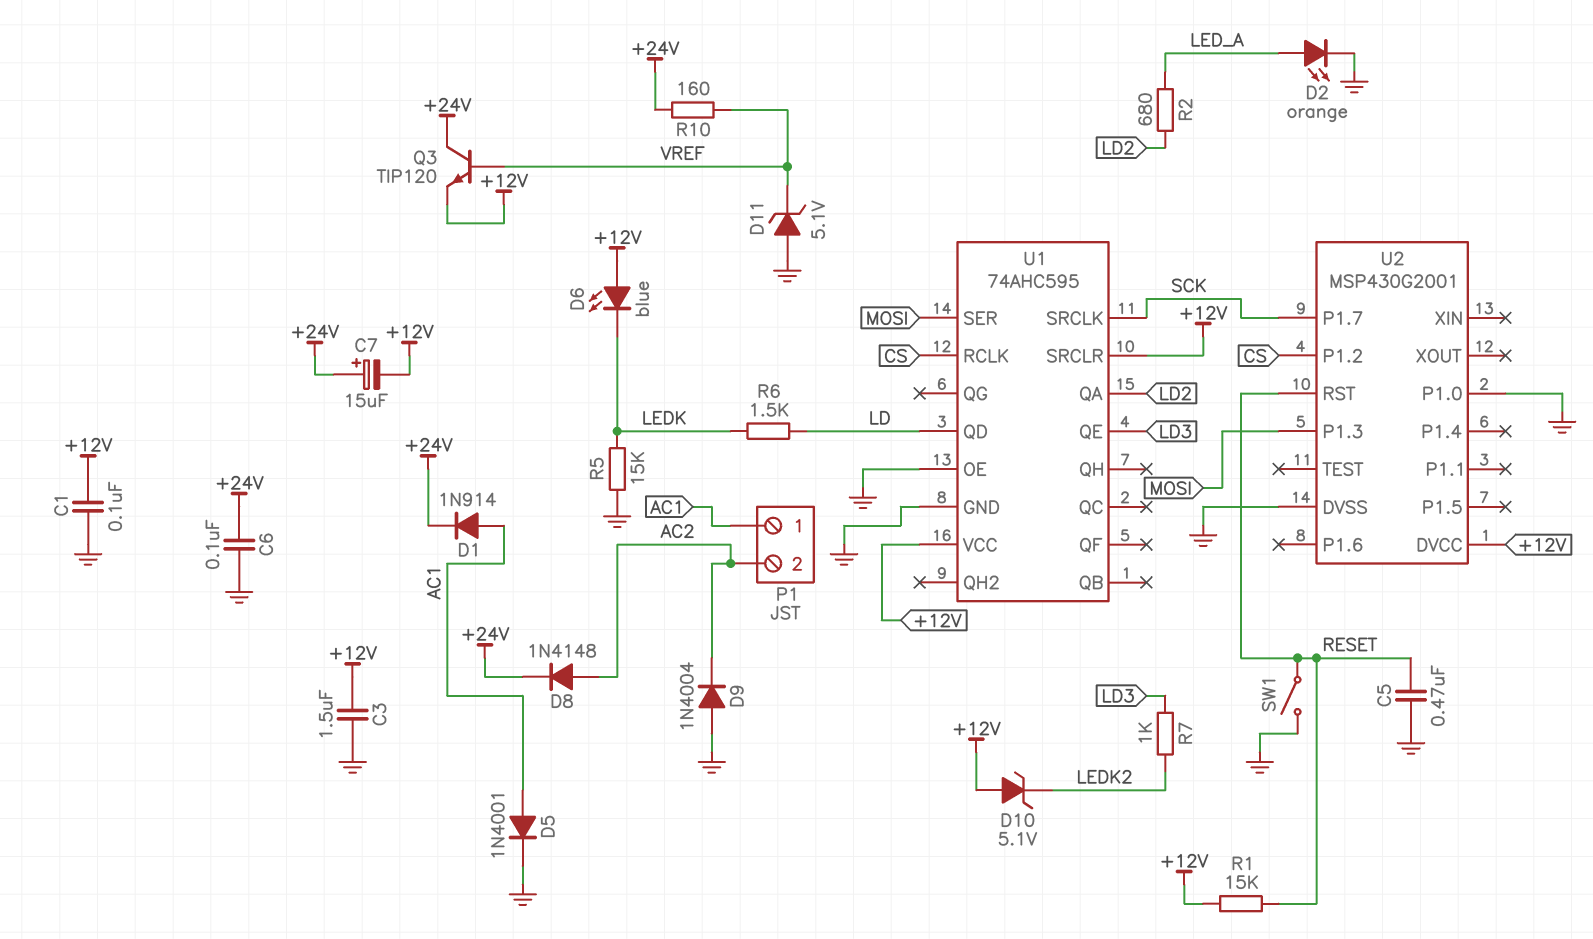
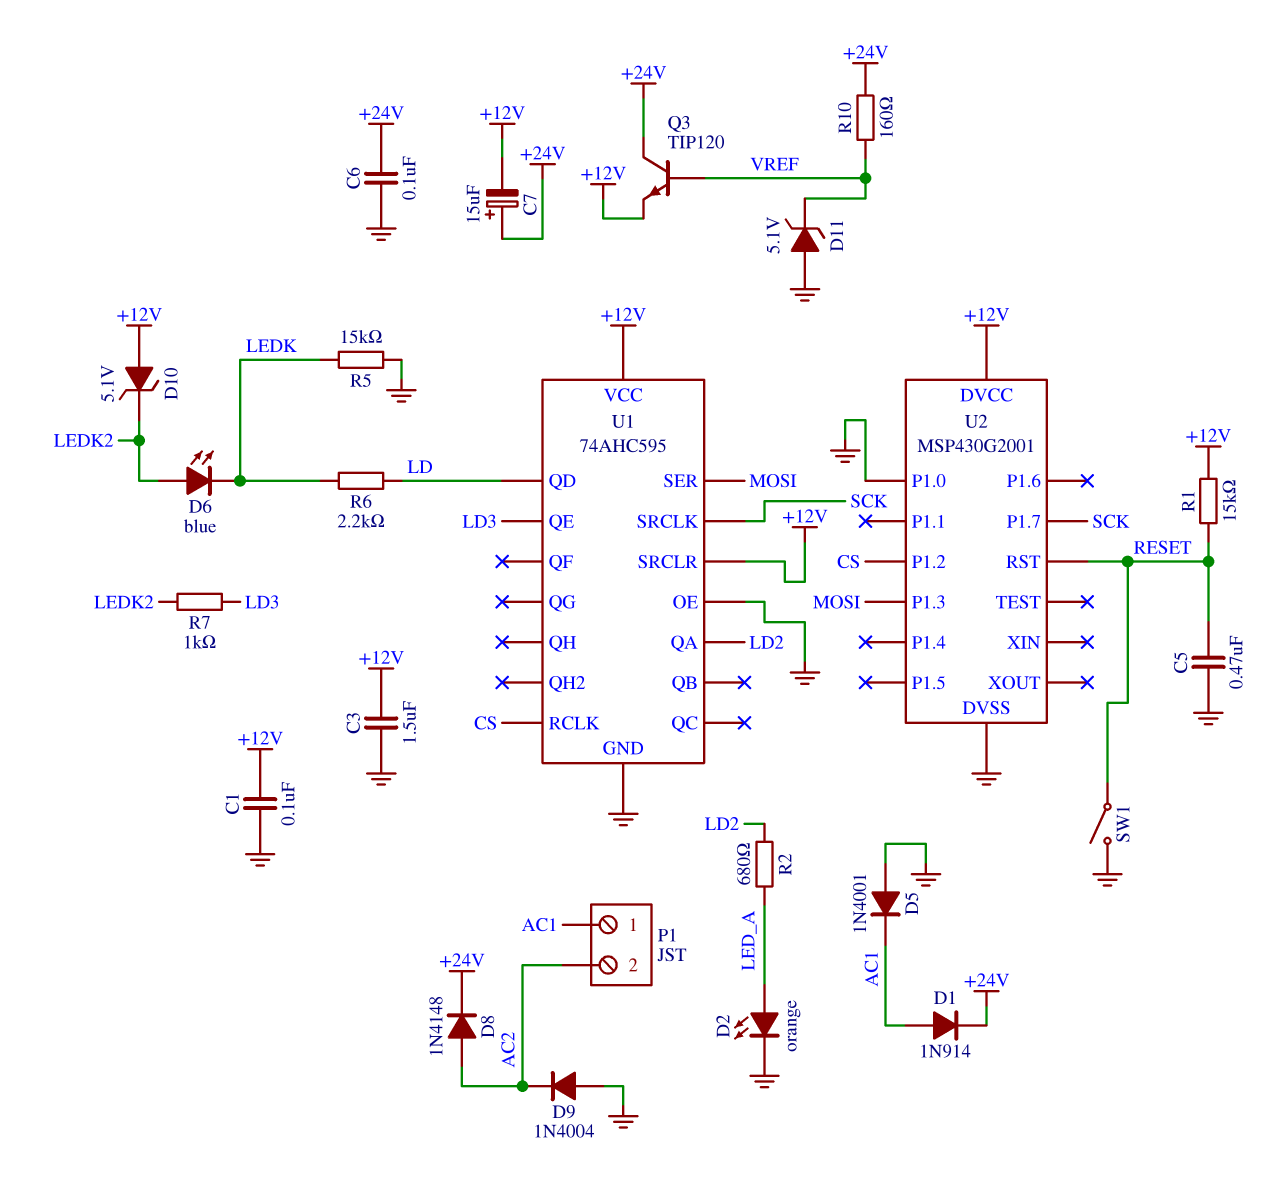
D5: diode 1N4001 (A AC1, K GND) -> diode 1N4001 (A GND, K AC1)
D6: LED blue (A +12V, K LEDK) -> LED blue (A LEDK2, K LEDK)
R6: 1.5k (LD, LEDK) -> 2.2k (LD, LEDK)

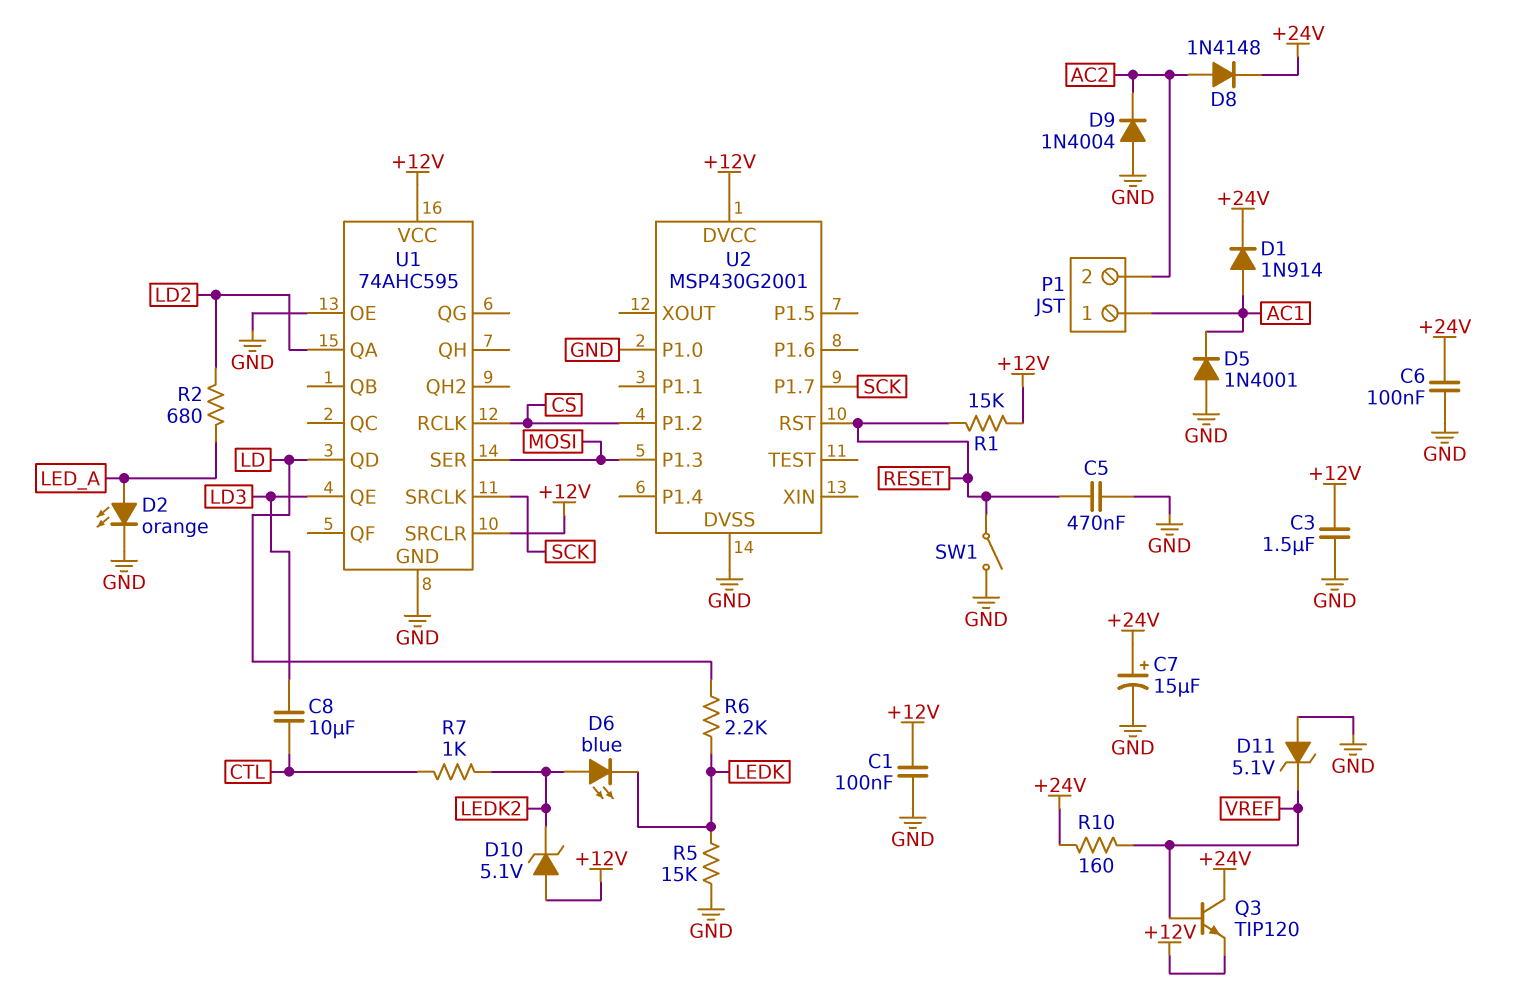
C7: 15uF (plus +24V, minus +12V) -> 15uF (plus +24V, minus GND)
C8: none -> 10uF (CTL, LD3)
R7: 1k (LD3, LEDK2) -> 1k (CTL, LEDK2)

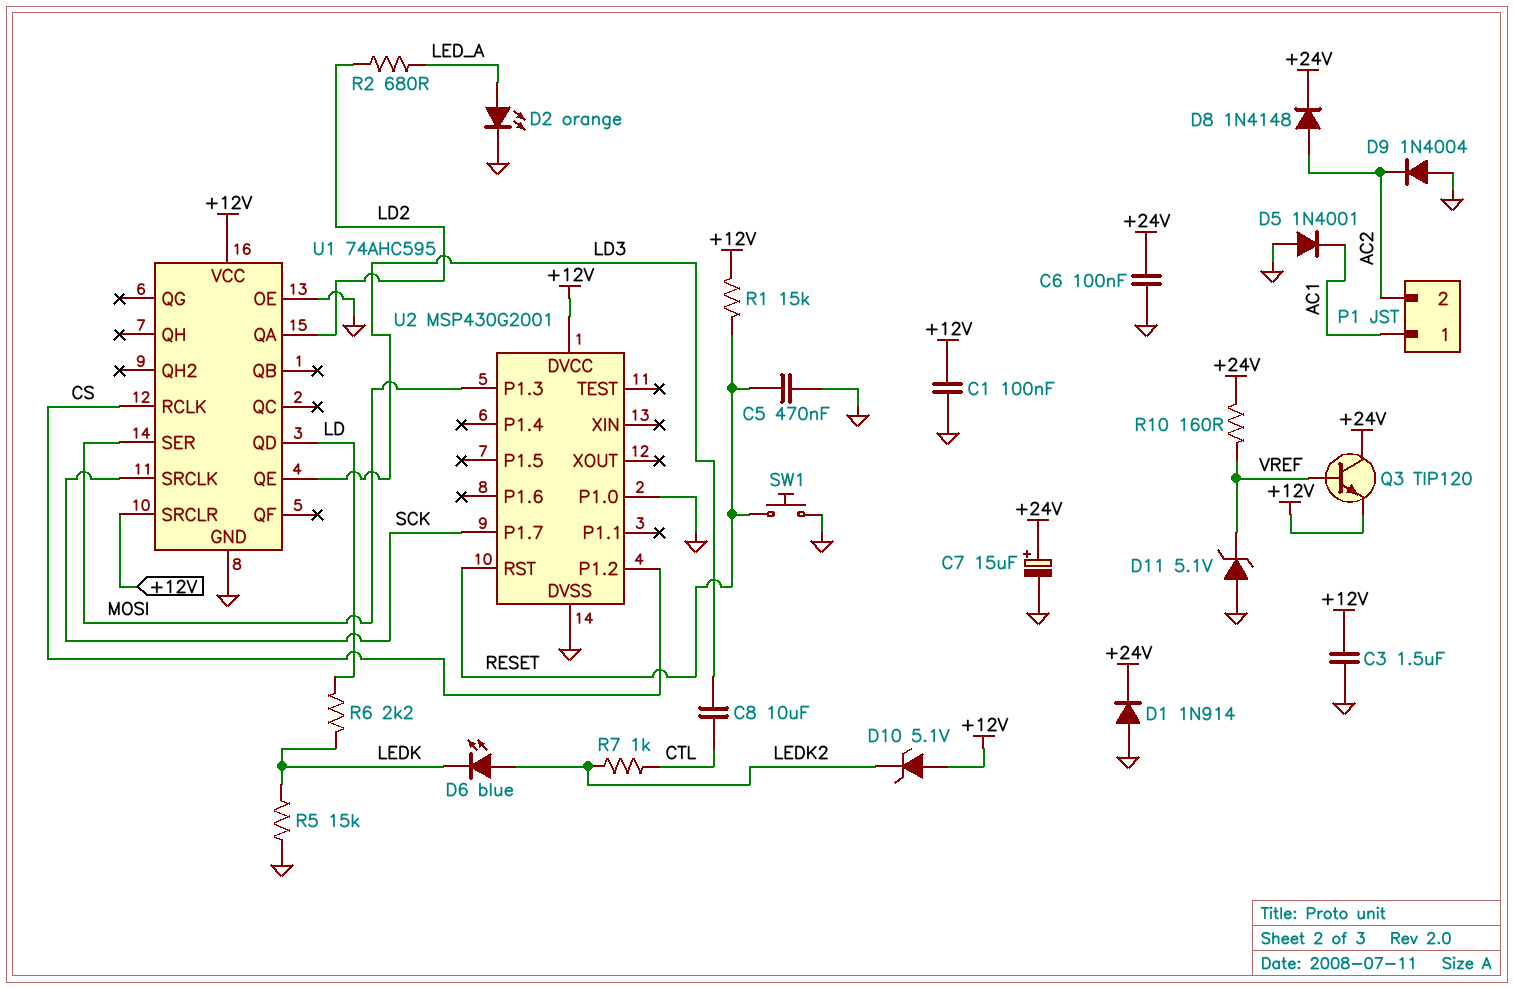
D1: diode 1N914 (A AC1, K +24V) -> diode 1N914 (A GND, K +24V)
SW1: switch (GND, RESET) -> button (GND, RESET)

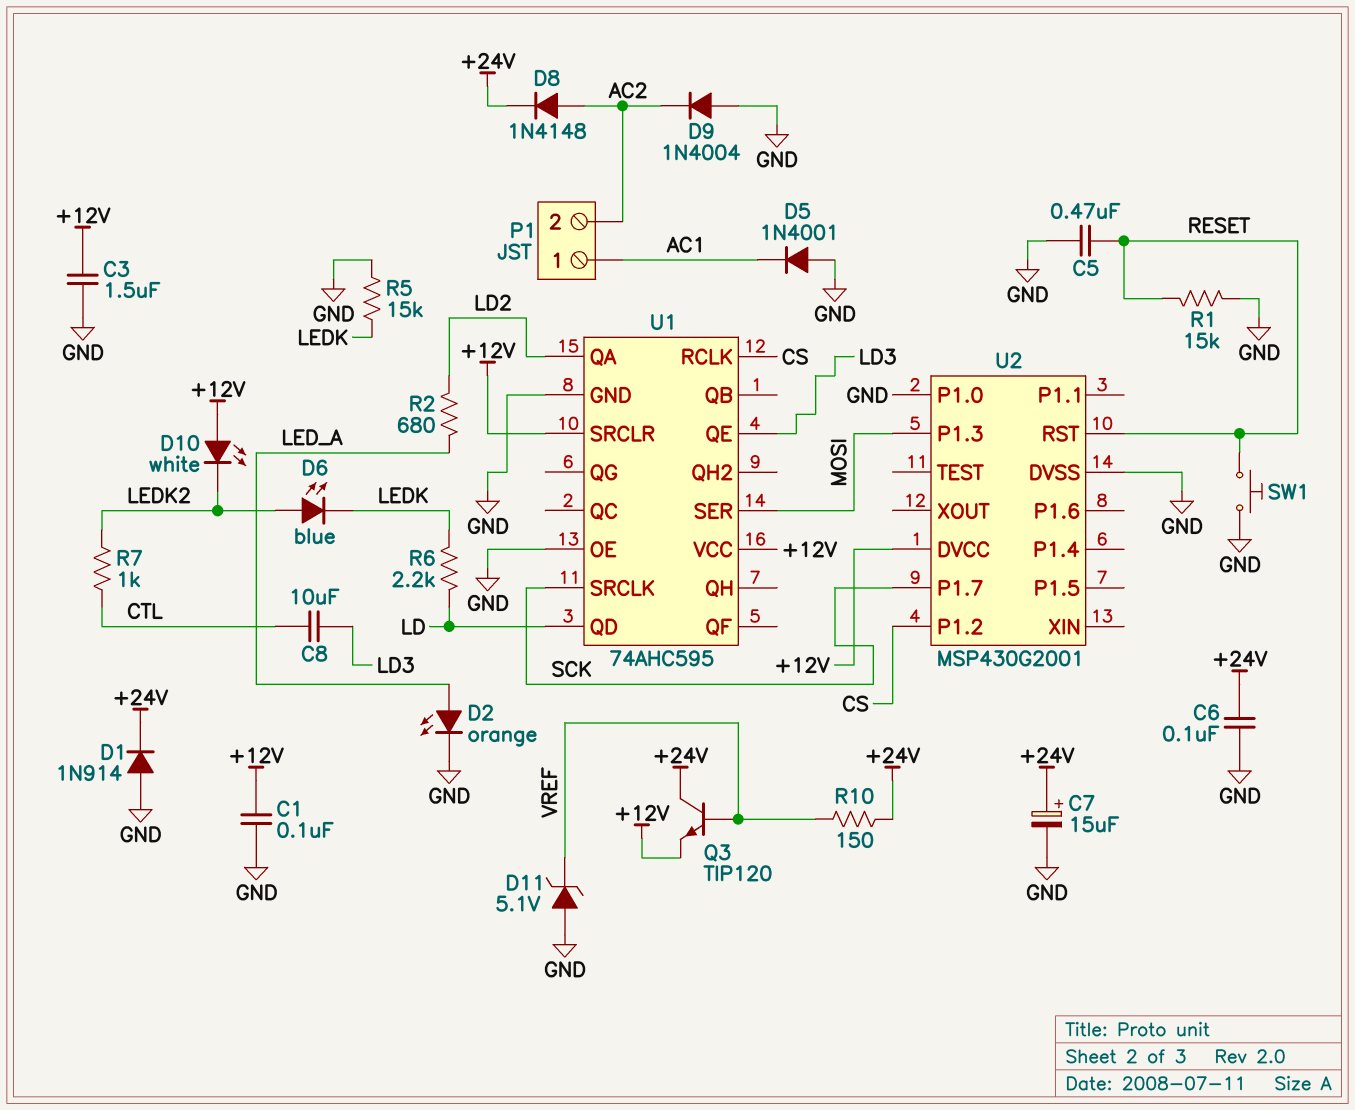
D10: zener 5.1V (A +12V, K LEDK2) -> LED white (A +12V, K LEDK2)
R1: 15k (+12V, RESET) -> 15k (GND, RESET)
R10: 160 (+24V, VREF) -> 150 (+24V, VREF)

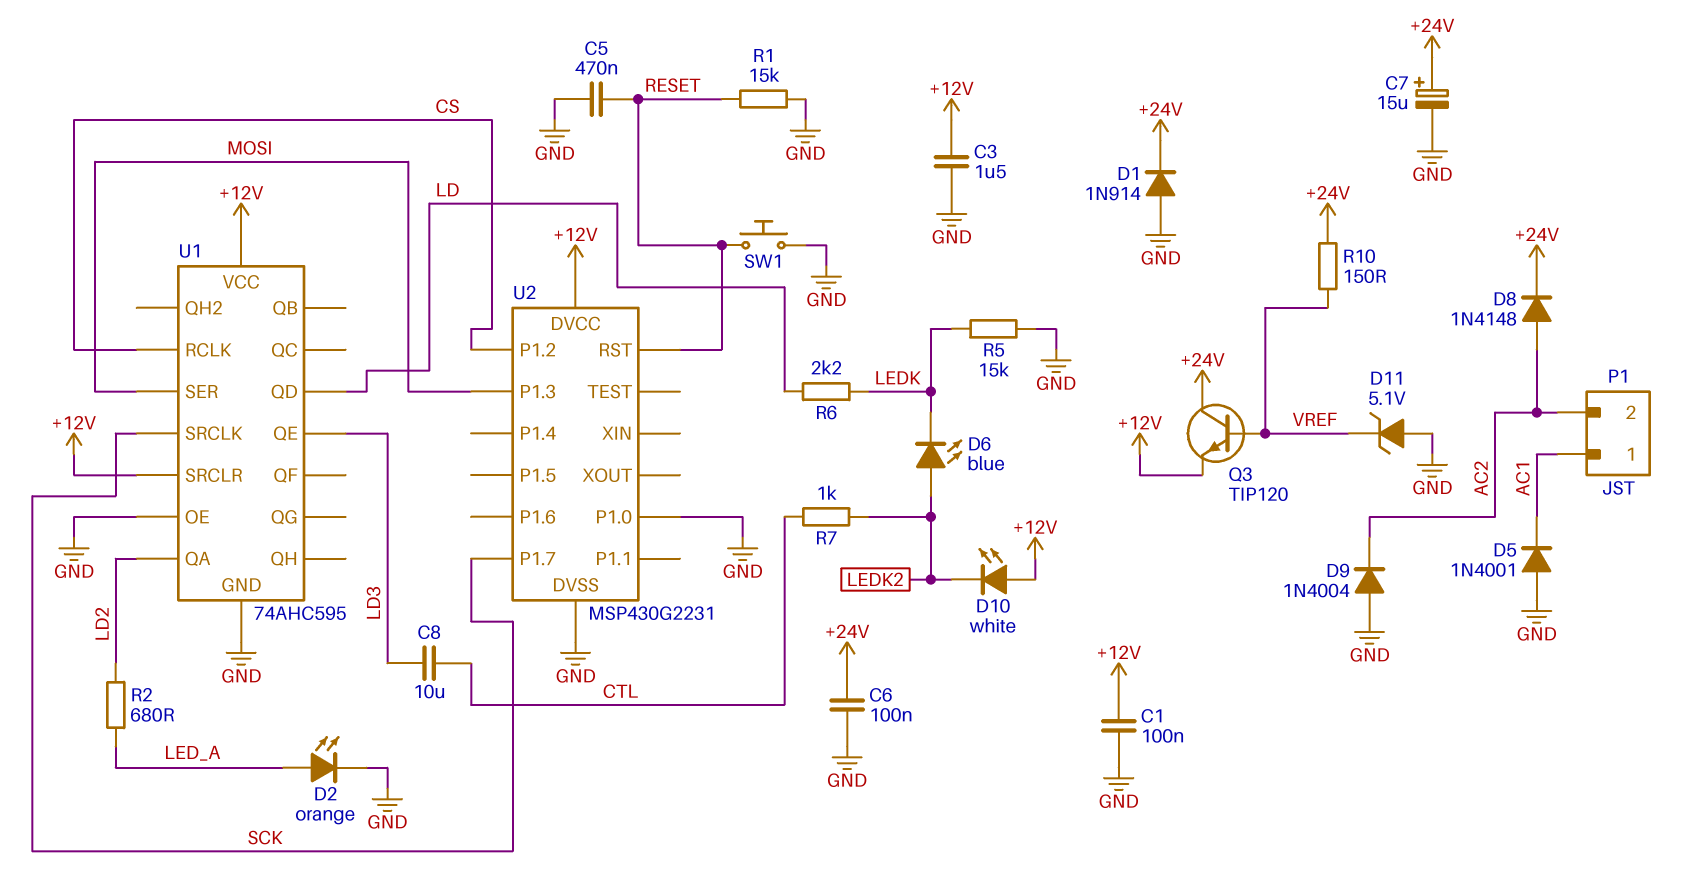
U2: MSP430G2001 -> MSP430G2231

